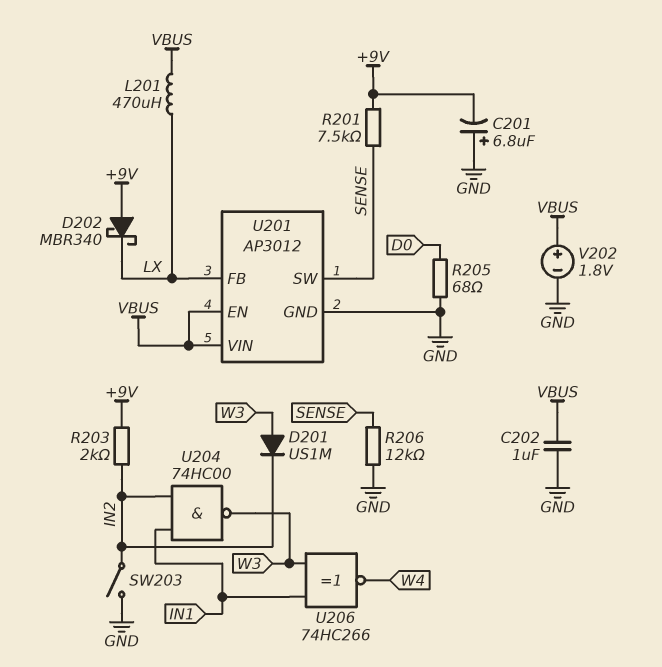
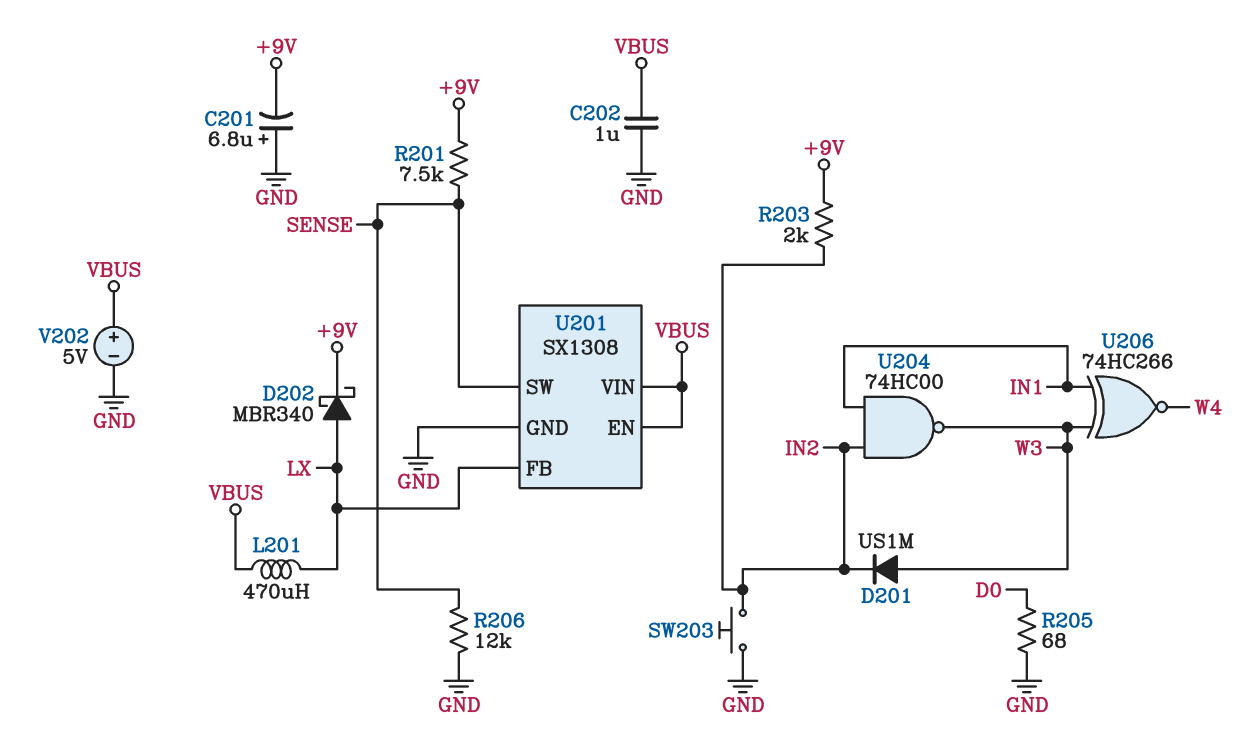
D202: schottky MBR340 (A +9V, K LX) -> schottky MBR340 (A LX, K +9V)
SW203: switch (GND, IN2) -> button (GND, IN2)
U201: AP3012 -> SX1308
V202: 1.8V (plus VBUS, minus GND) -> 5V (plus VBUS, minus GND)

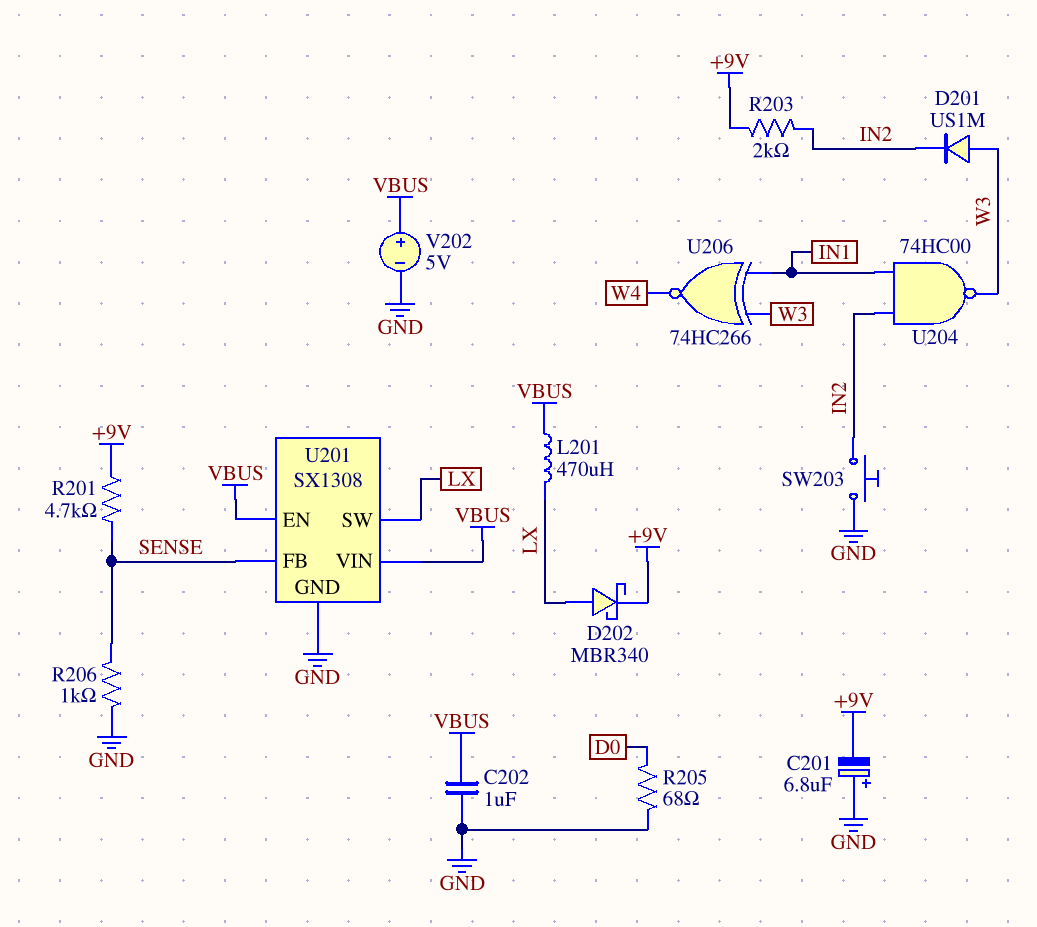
R201: 7.5k (+9V, SENSE) -> 4.7k (+9V, SENSE)
R206: 12k (GND, SENSE) -> 1k (GND, SENSE)
U201 pin FB: LX -> SENSE
U201 pin SW: SENSE -> LX

